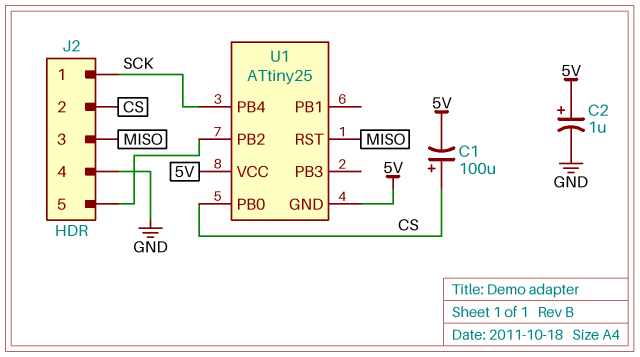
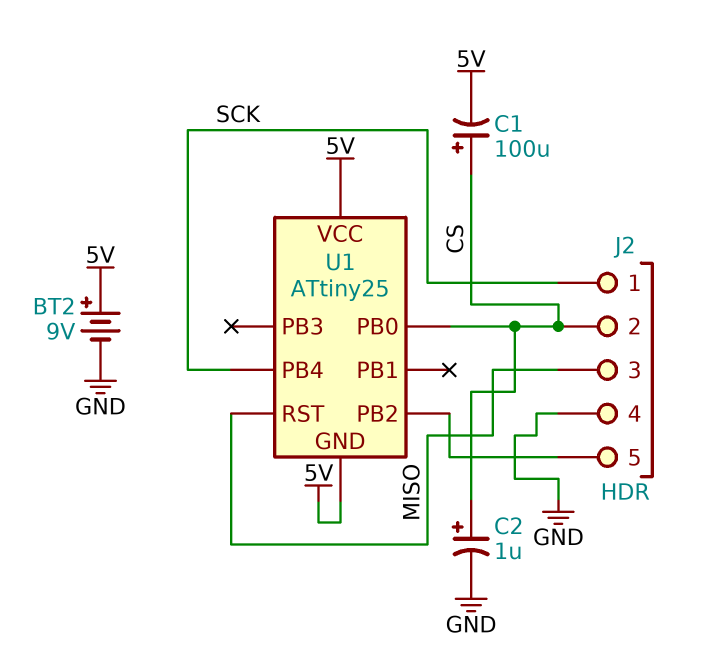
BT2: none -> 9V (plus 5V, minus GND)
C2: 1uF (plus 5V, minus GND) -> 1uF (plus CS, minus GND)

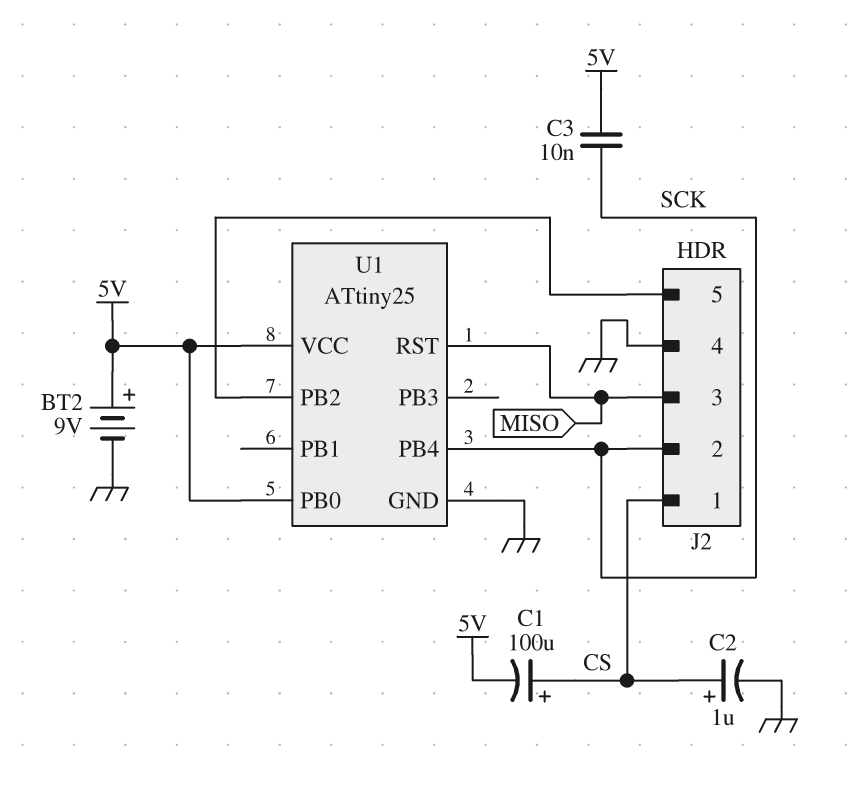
C3: none -> 10nF (5V, SCK)
J2 pin 1: SCK -> CS
J2 pin 2: CS -> SCK
U1 pin GND: 5V -> GND
U1 pin PB0: CS -> 5V

